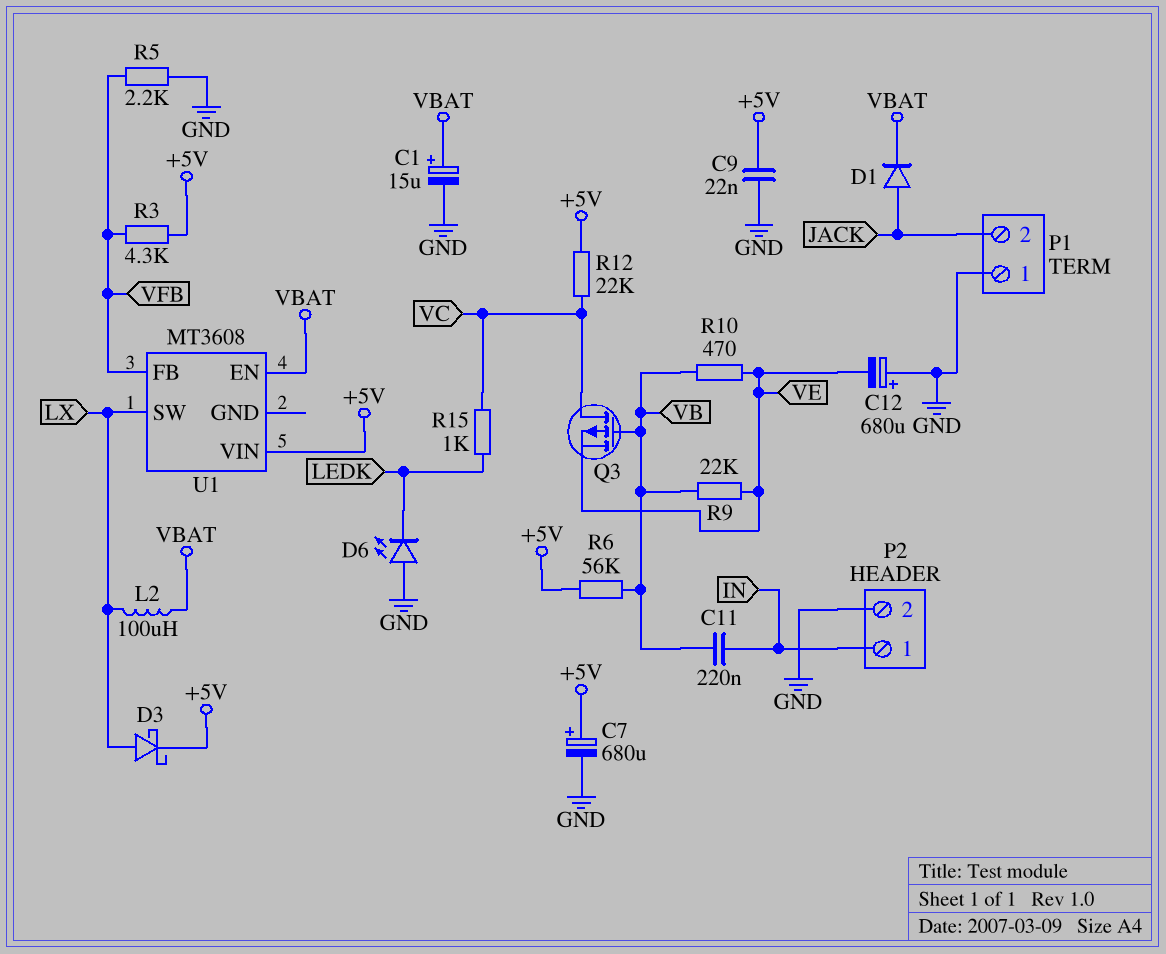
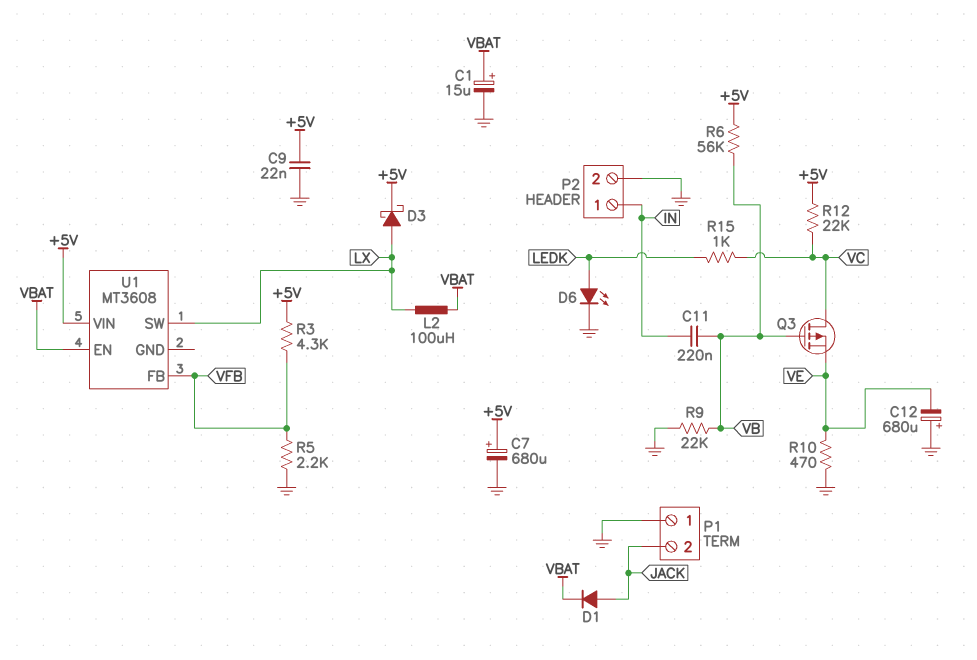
D6: LED (A GND, K LEDK) -> LED (A LEDK, K GND)
R9: 22k (VB, VE) -> 22k (GND, VB)
R10: 470 (VB, VE) -> 470 (GND, VE)

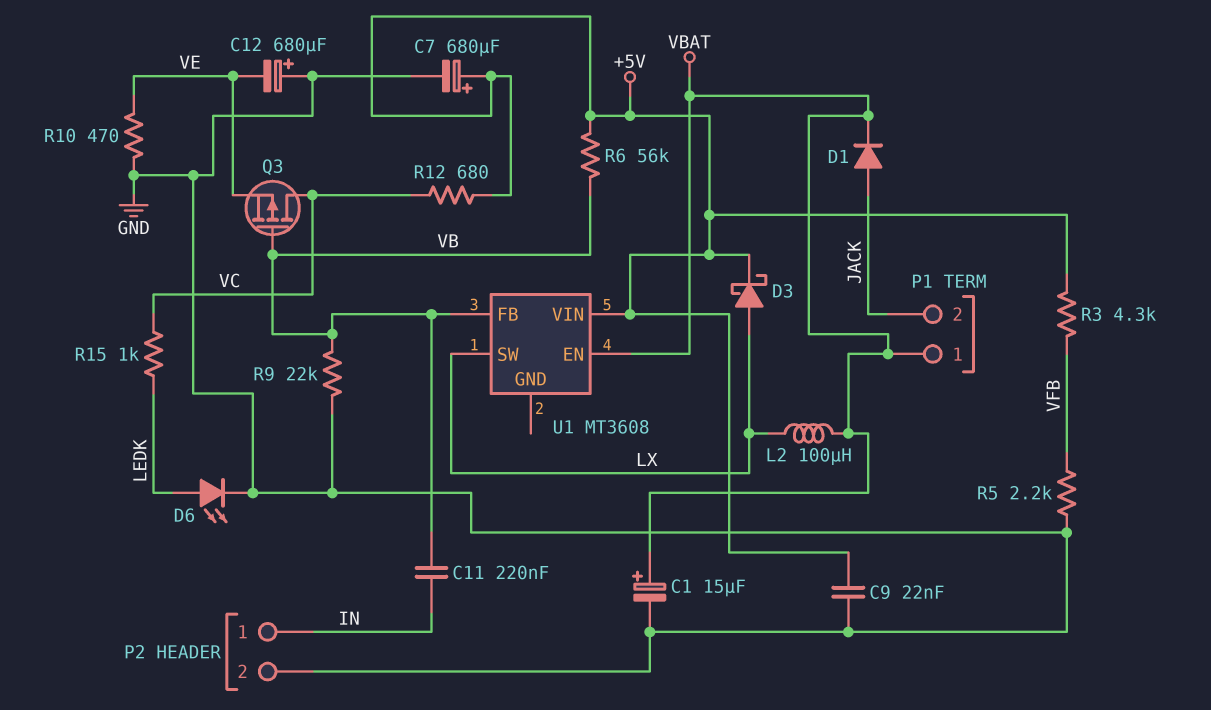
P1 pin 1: GND -> VBAT
R12: 22k (+5V, VC) -> 680 (+5V, VC)
U1 pin FB: VFB -> VB

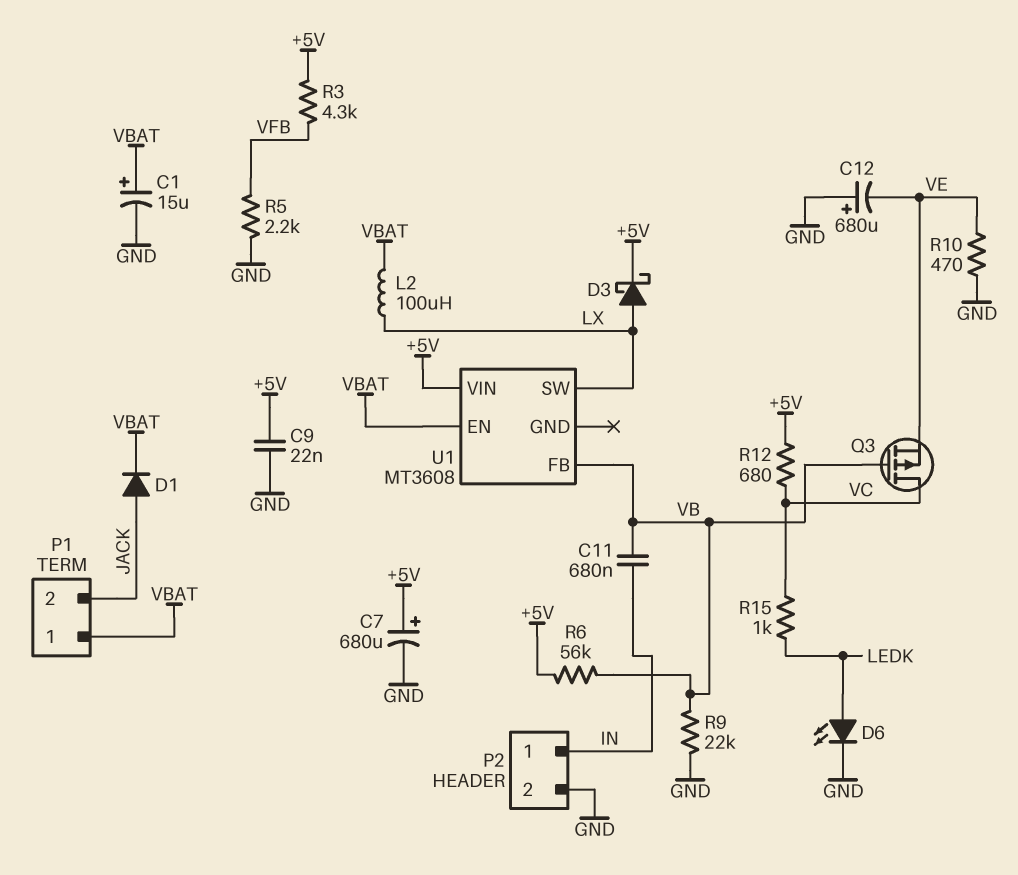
C11: 220nF (IN, VB) -> 680nF (IN, VB)

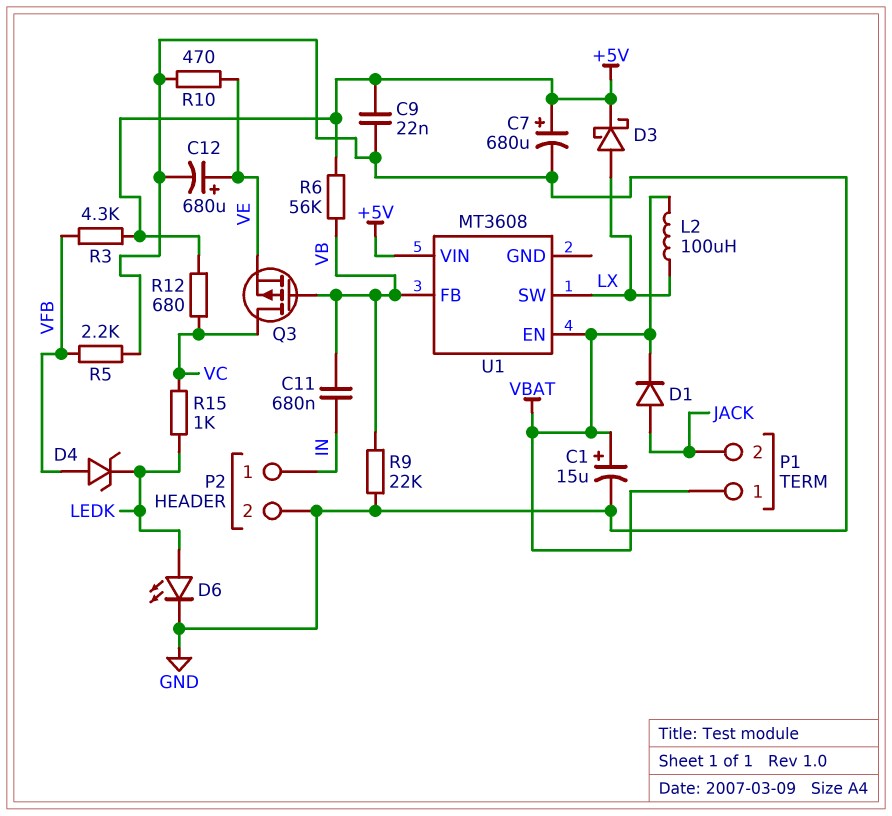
C12: 680uF (plus GND, minus VE) -> 680uF (plus VE, minus GND)
D4: none -> zener (A VFB, K LEDK)

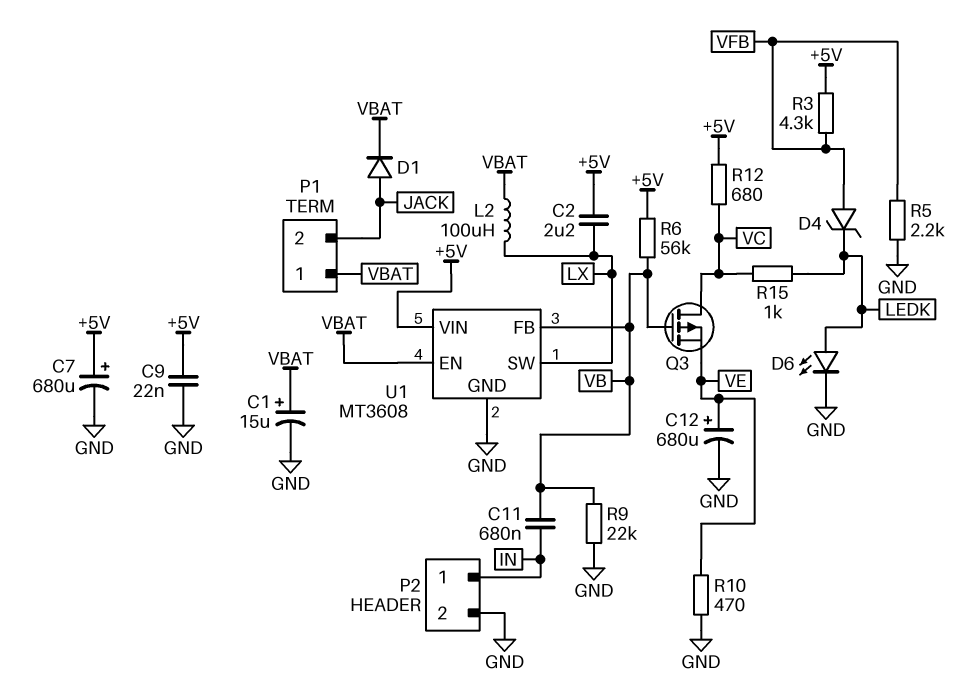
C2: none -> 2.2uF (+5V, LX)
D3: schottky (A LX, K +5V) -> none
U1 pin GND: none -> GND

